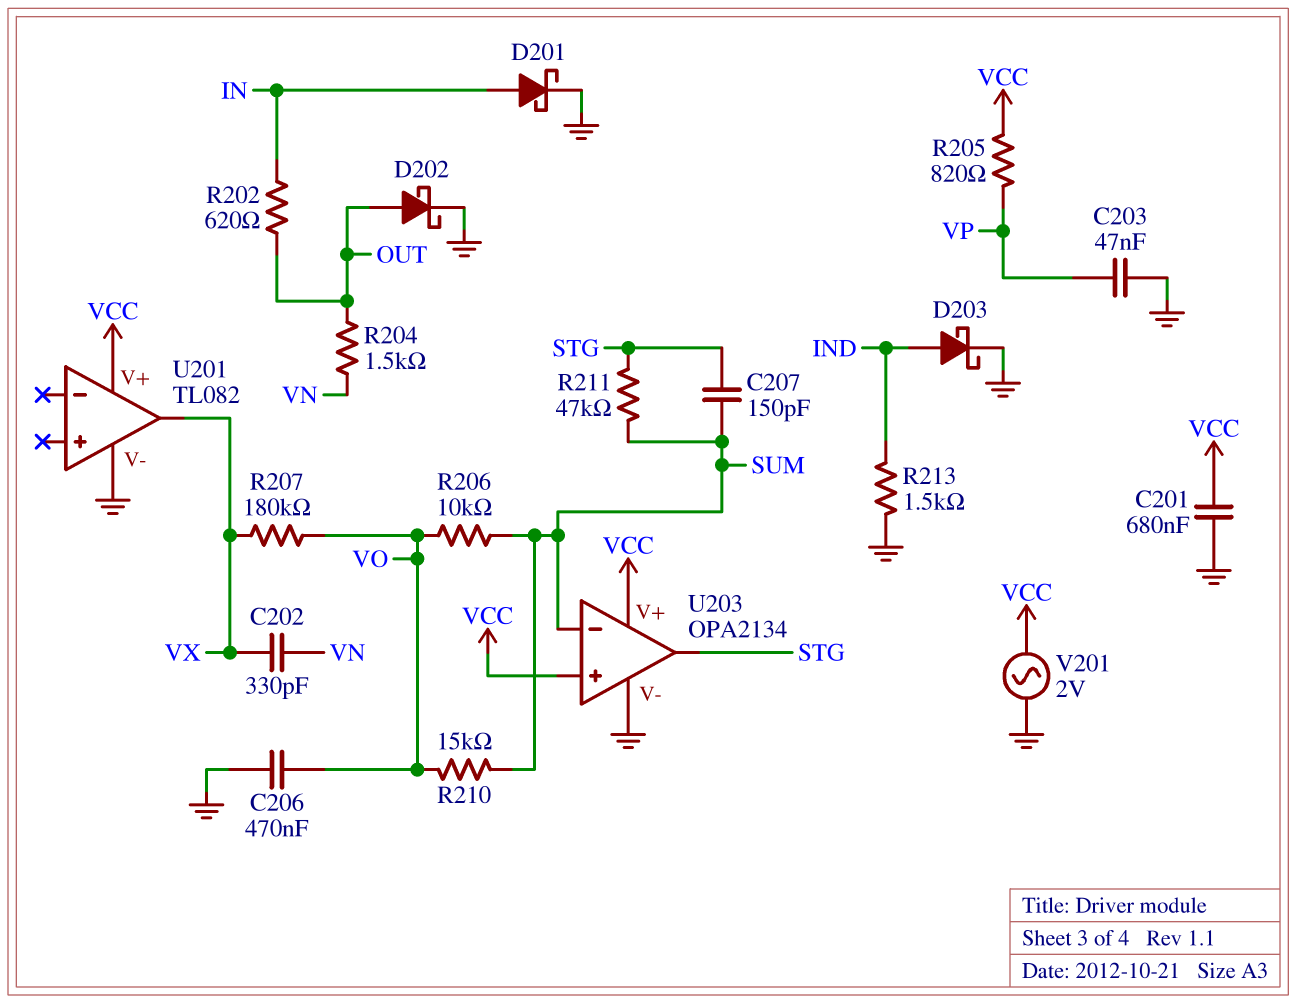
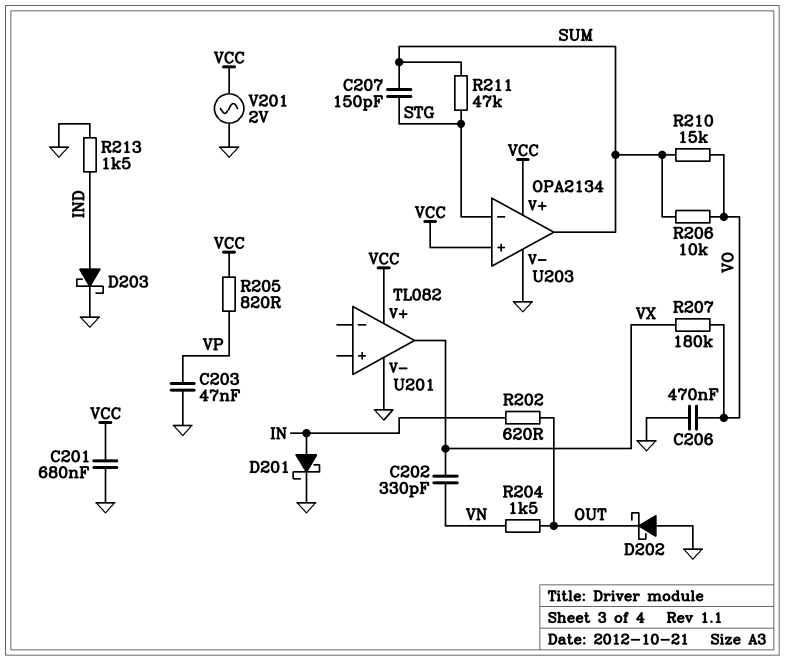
D202: schottky (A OUT, K GND) -> schottky (A GND, K OUT)
U203 pin in-: SUM -> STG
U203 pin out: STG -> SUM

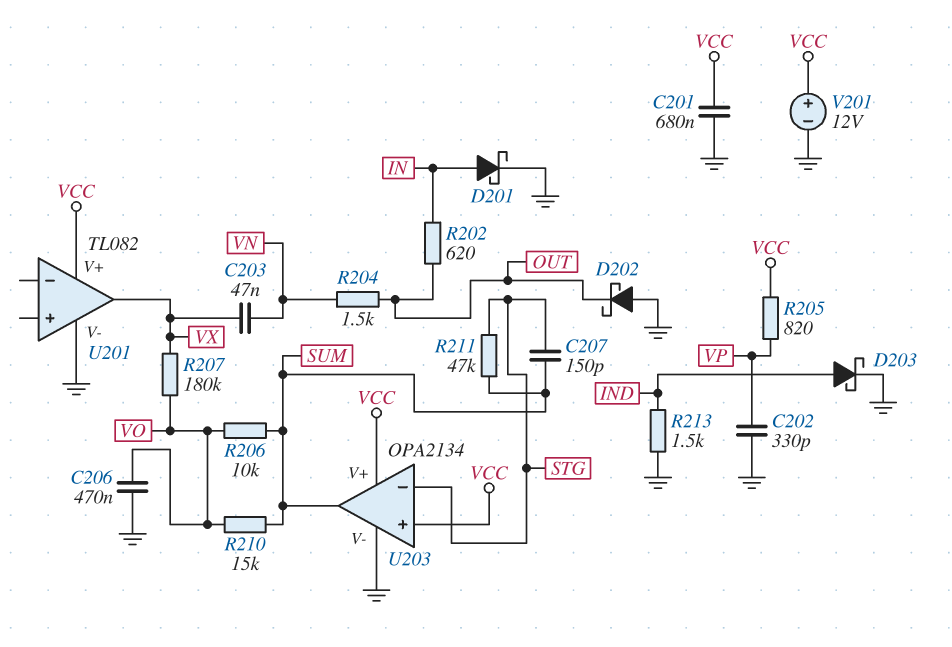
C202: 330pF (VN, VX) -> 330pF (GND, VP)
C203: 47nF (GND, VP) -> 47nF (VN, VX)
V201: AC 2V (GND, VCC) -> 12V (plus VCC, minus GND)

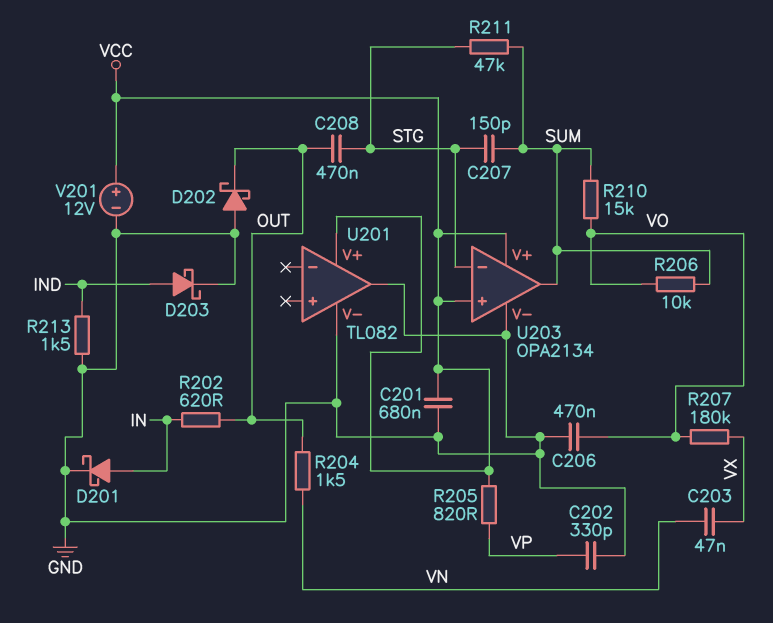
C208: none -> 470nF (OUT, STG)
U201 pin out: VX -> GND

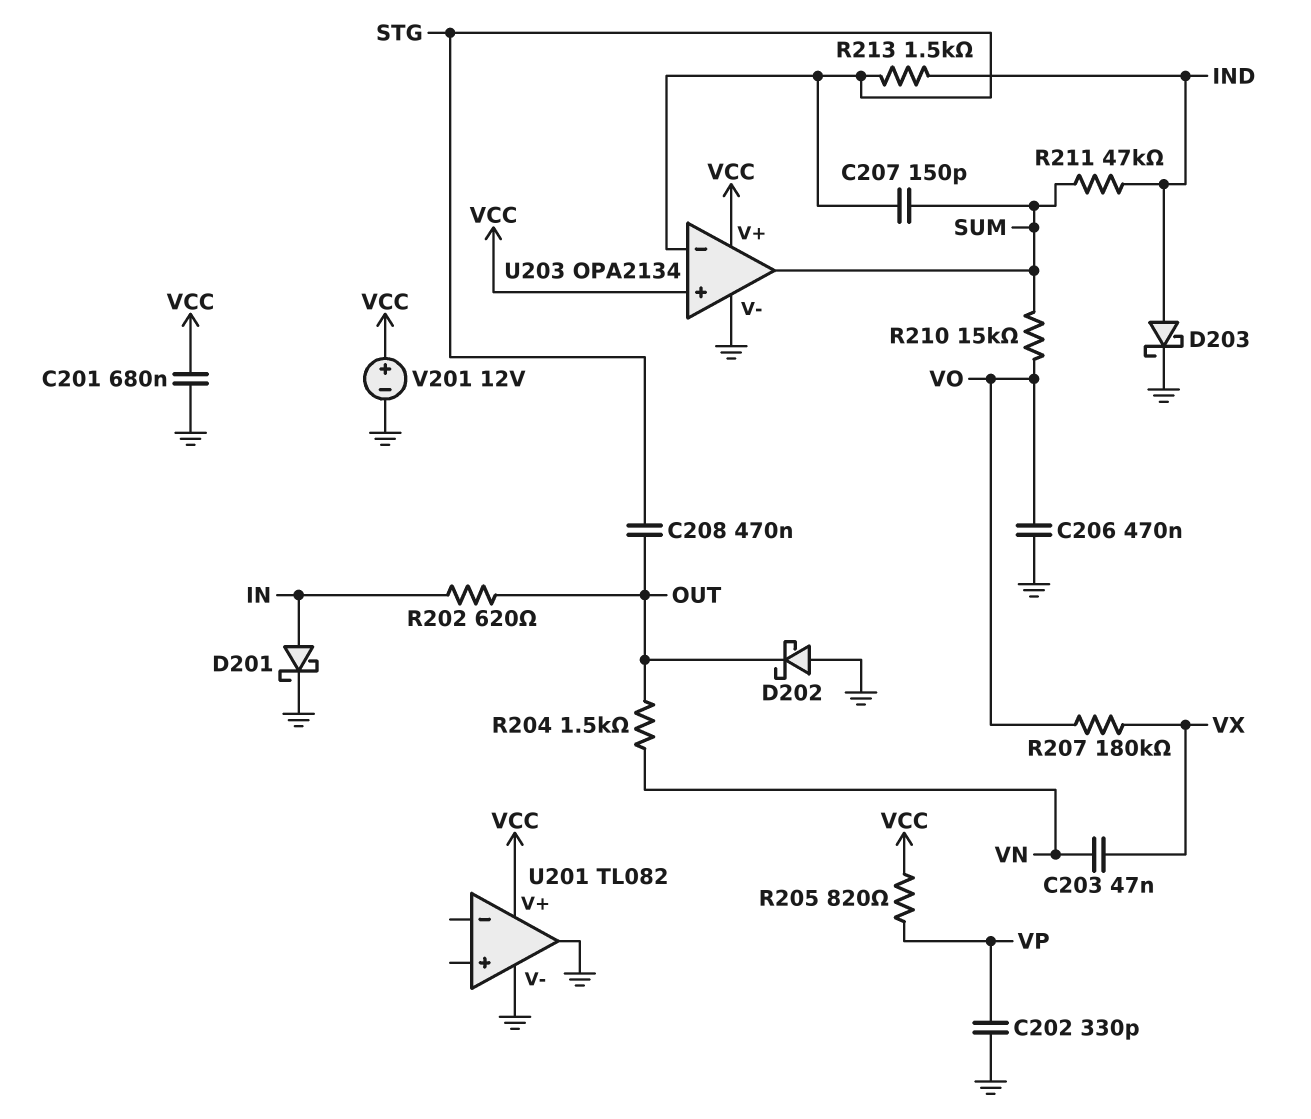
R206: 10k (SUM, VO) -> none
R211: 47k (STG, SUM) -> 47k (IND, SUM)
R213: 1.5k (GND, IND) -> 1.5k (IND, STG)

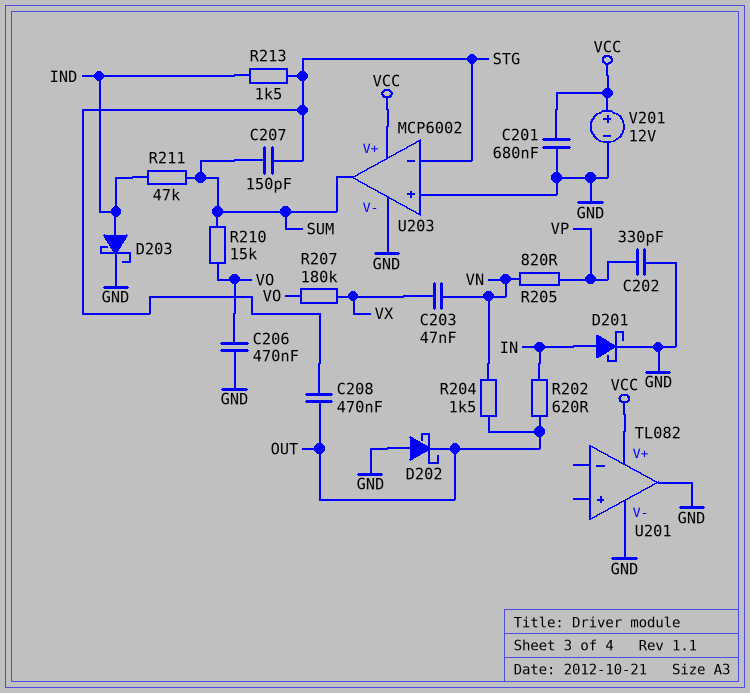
R205: 820 (VCC, VP) -> 820 (VN, VP)
U203: OPA2134 -> MCP6002
U203 pin in+: VCC -> GND

